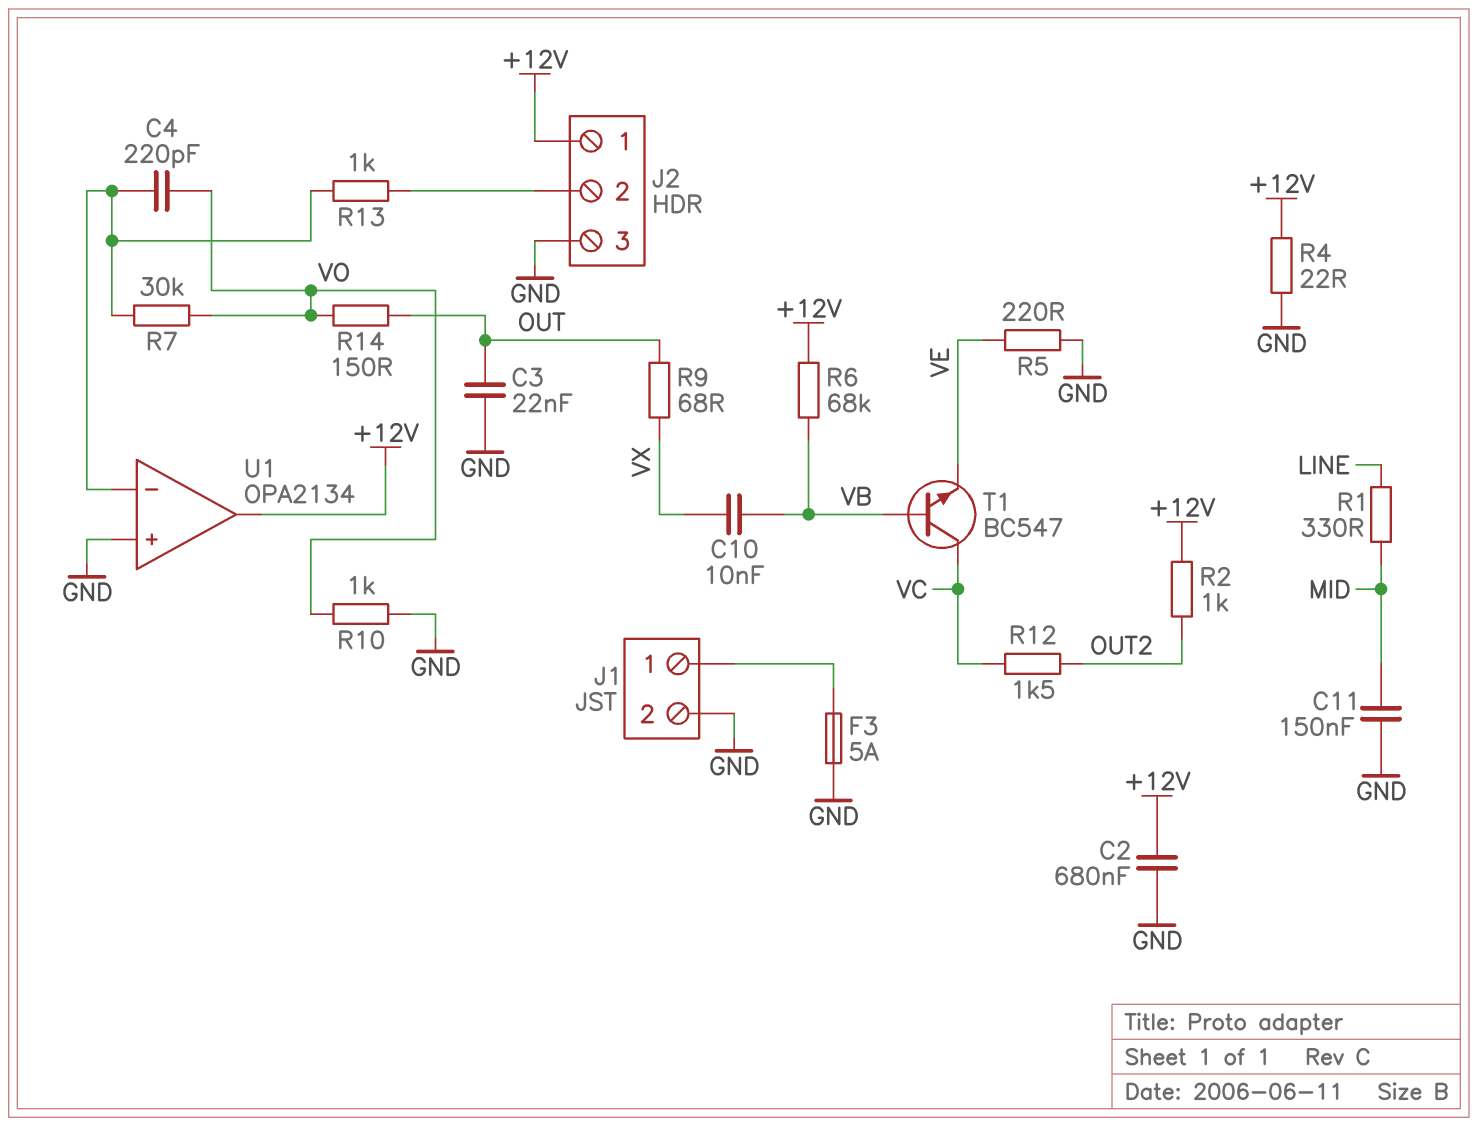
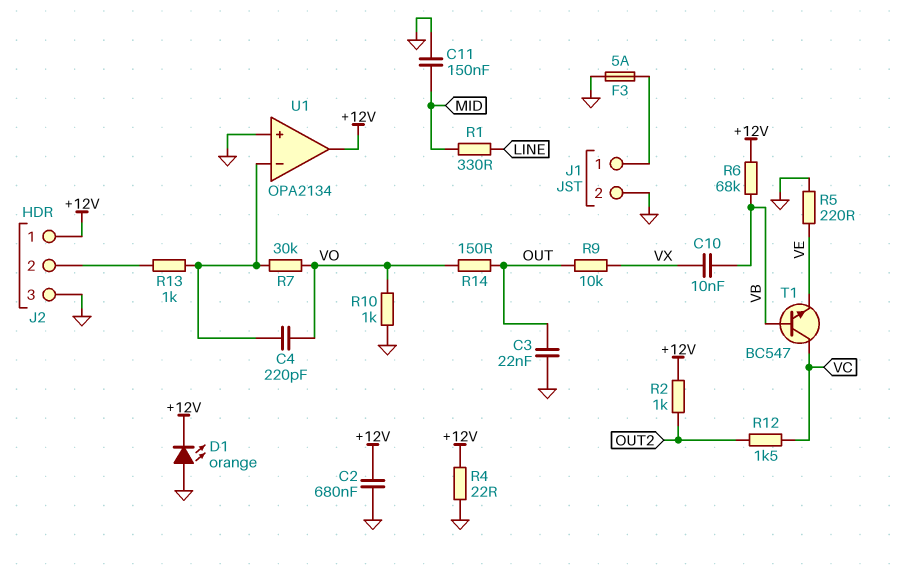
D1: none -> LED orange (A GND, K +12V)
R9: 68 (OUT, VX) -> 10k (OUT, VX)

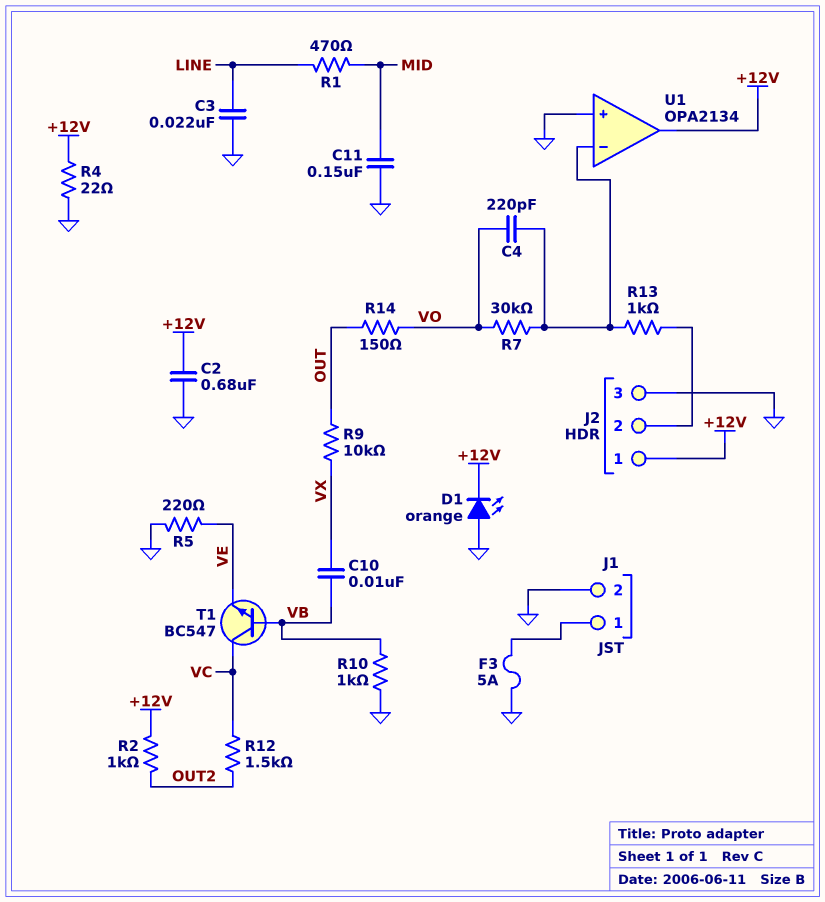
C3: 22nF (GND, OUT) -> 22nF (GND, LINE)
R1: 330 (LINE, MID) -> 470 (LINE, MID)
R6: 68k (+12V, VB) -> none
R10: 1k (GND, VO) -> 1k (GND, VB)

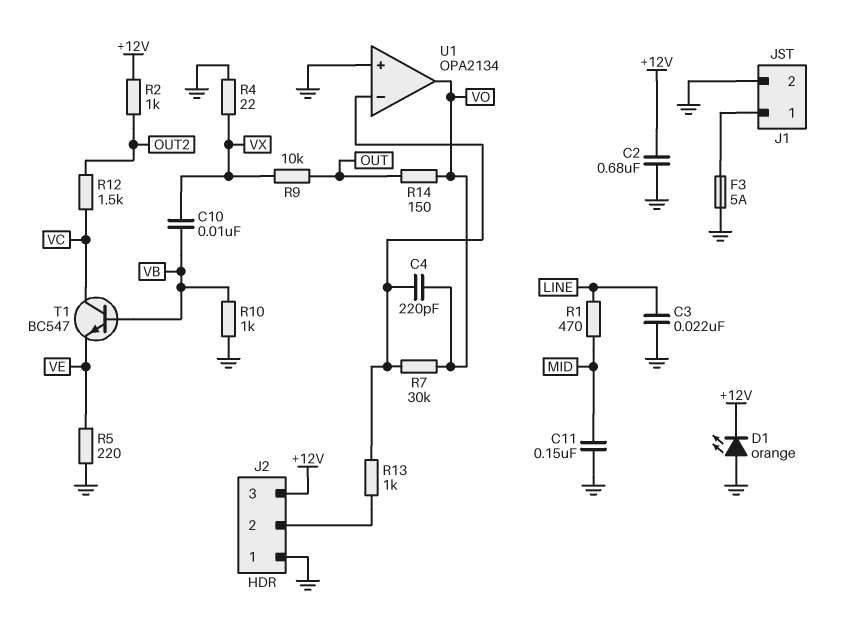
J2 pin 1: +12V -> GND
J2 pin 3: GND -> +12V
R4: 22 (+12V, GND) -> 22 (GND, VX)
U1 pin out: +12V -> VO

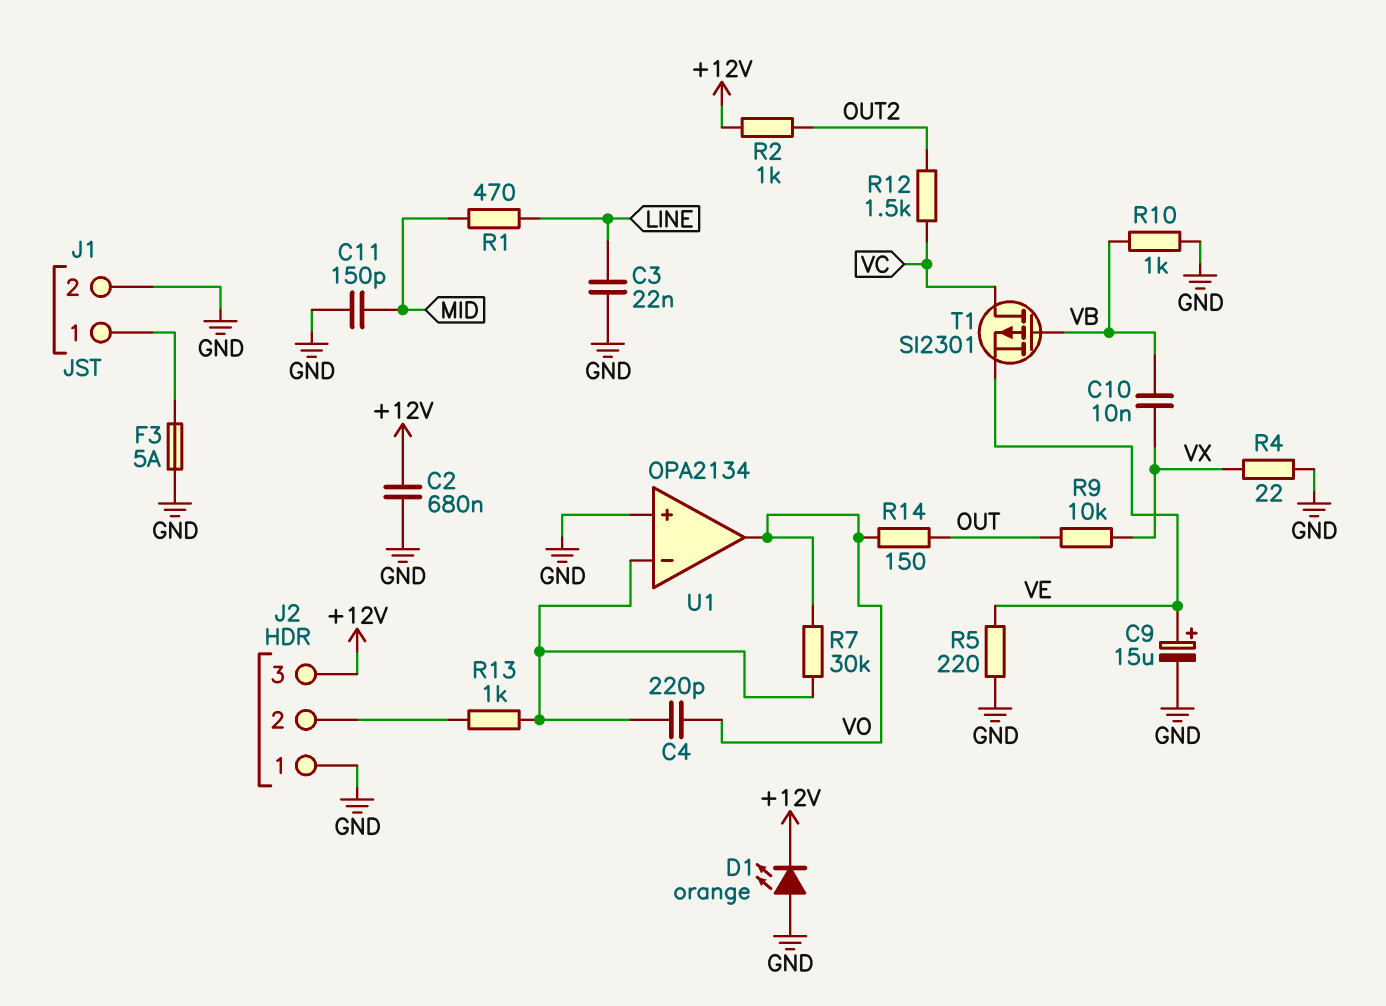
C9: none -> 15uF (plus VE, minus GND)
C11: 150nF (GND, MID) -> 150pF (GND, MID)
T1: NPN BC547 (B VB, C VC, E VE) -> PMOS SI2301 (G VB, D VC, S VE)

